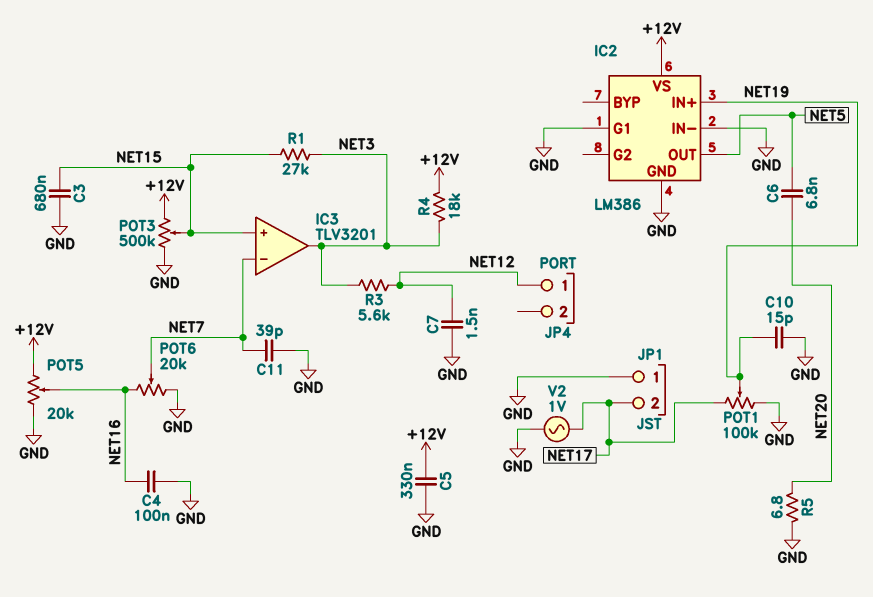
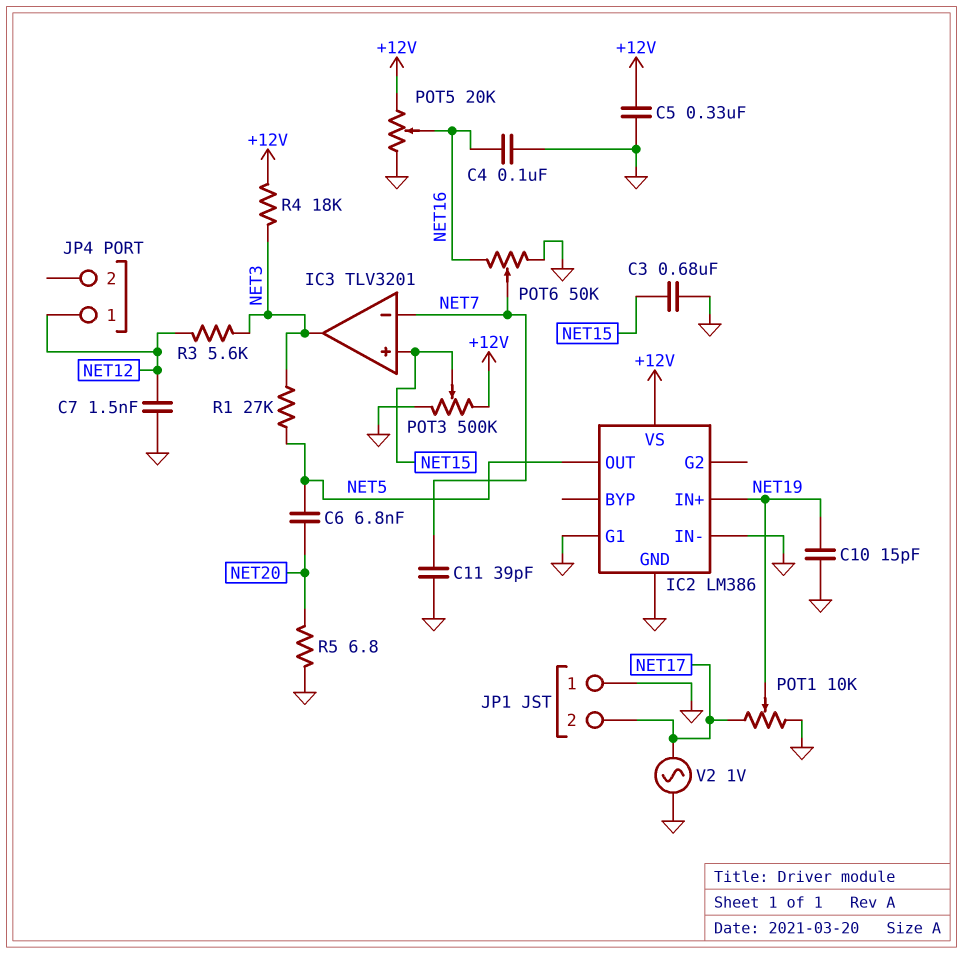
POT1: 100k (GND, NET17, wiper NET19) -> 10k (GND, NET17, wiper NET19)
POT6: 20k (GND, NET16, wiper NET7) -> 50k (GND, NET16, wiper NET7)
R1: 27k (NET3, NET15) -> 27k (NET3, NET5)

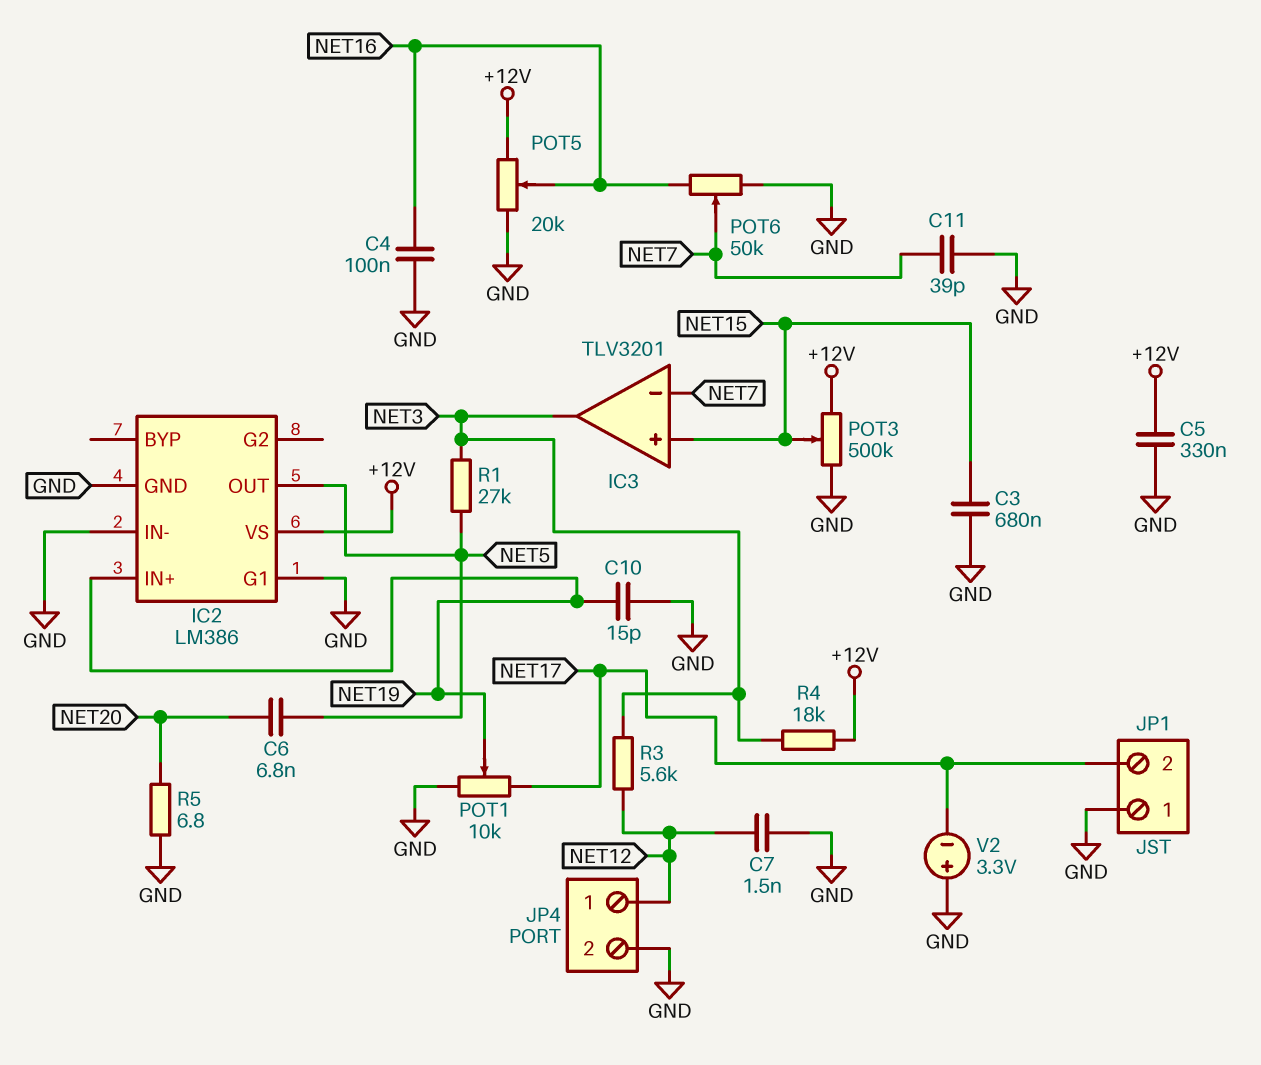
JP4 pin 2: none -> GND
V2: AC 1V (GND, NET17) -> 3.3V (plus GND, minus NET17)

